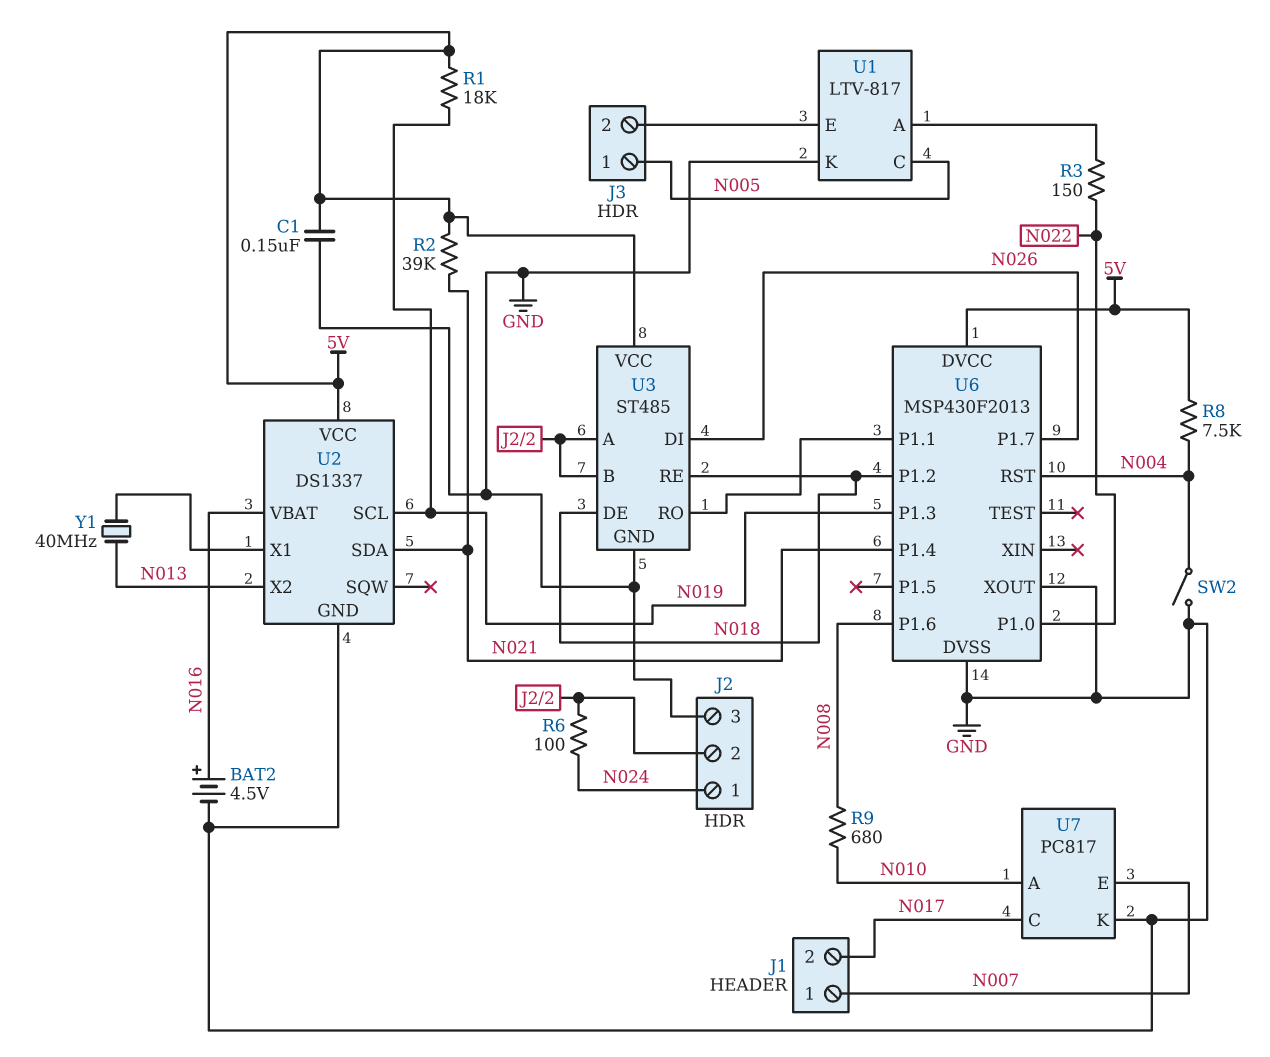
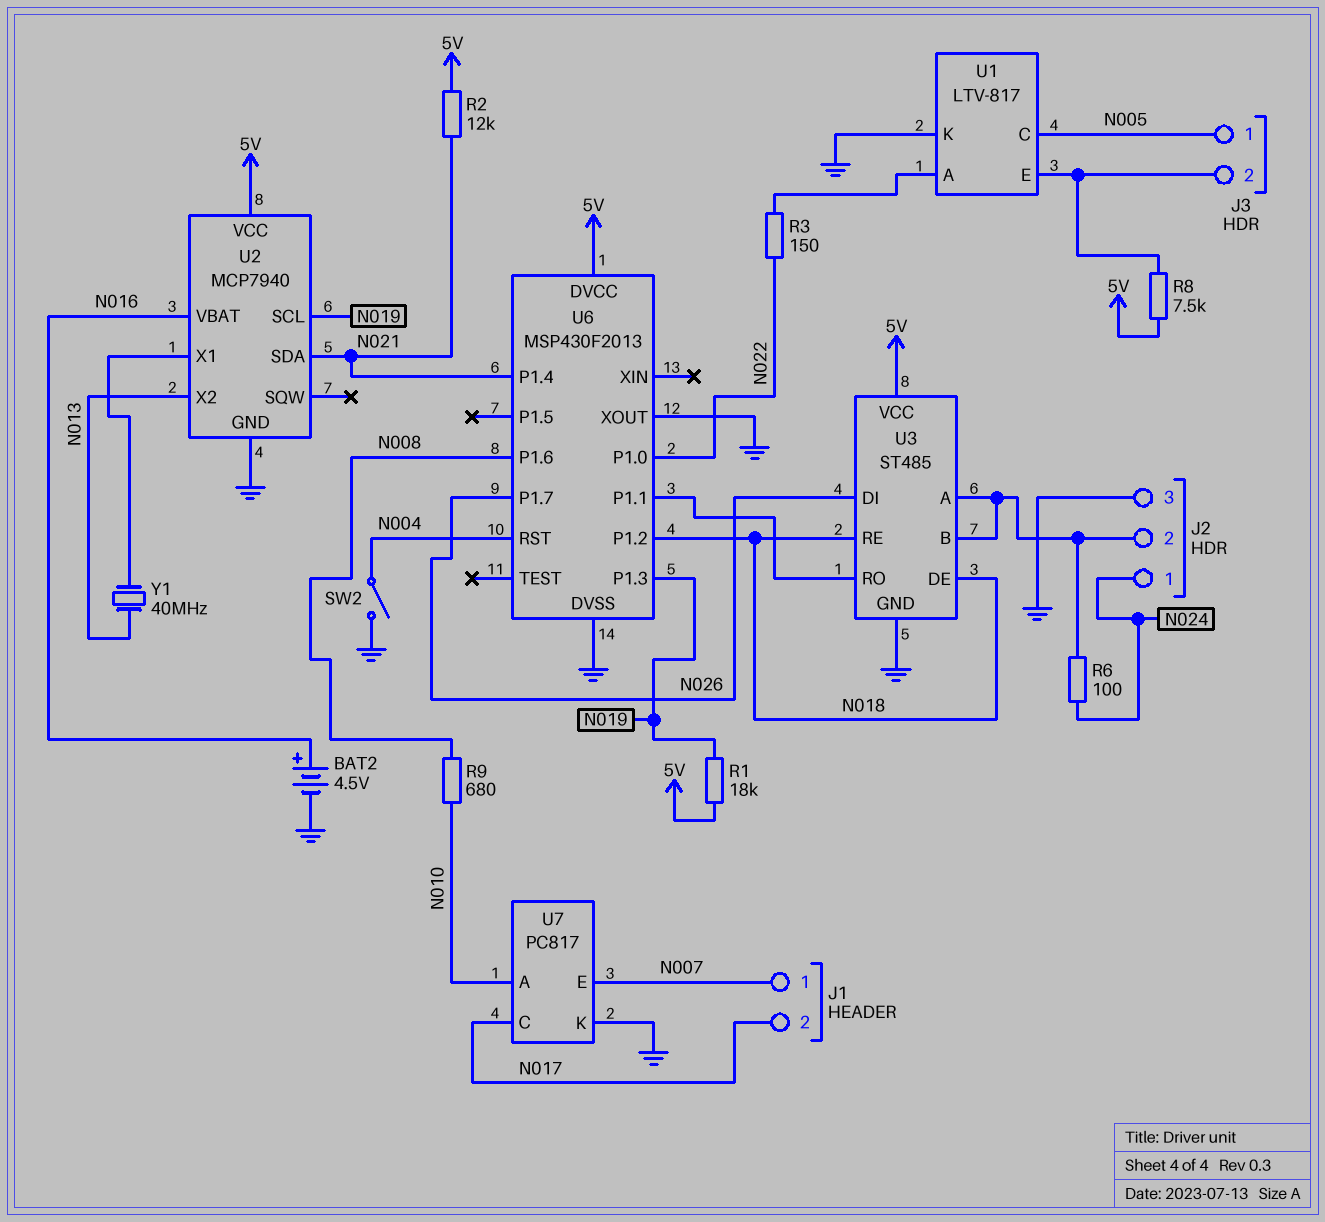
C1: 150nF (5V, GND) -> none
R2: 39k (5V, N021) -> 12k (5V, N021)
R8: 7.5k (5V, N004) -> 7.5k (5V, J3/2)
U2: DS1337 -> MCP7940

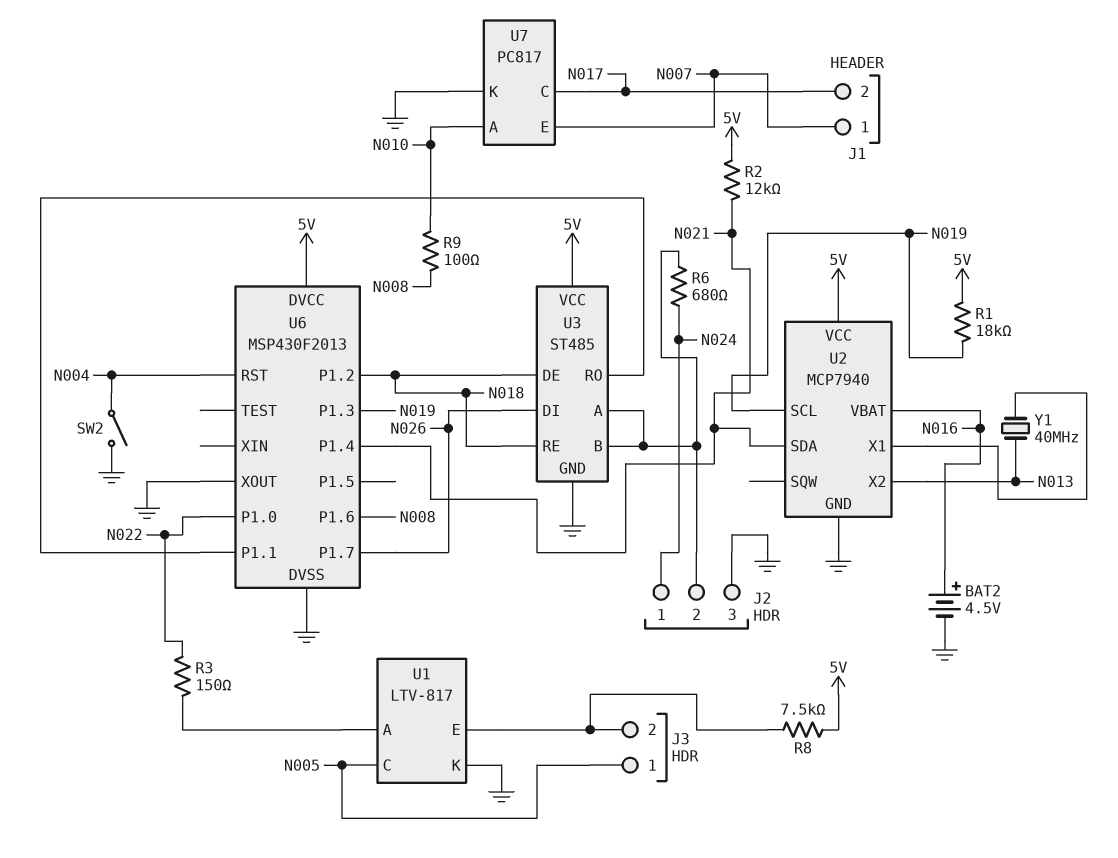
R6: 100 (J2/2, N024) -> 680 (J2/2, N024)
R9: 680 (N008, N010) -> 100 (N008, N010)

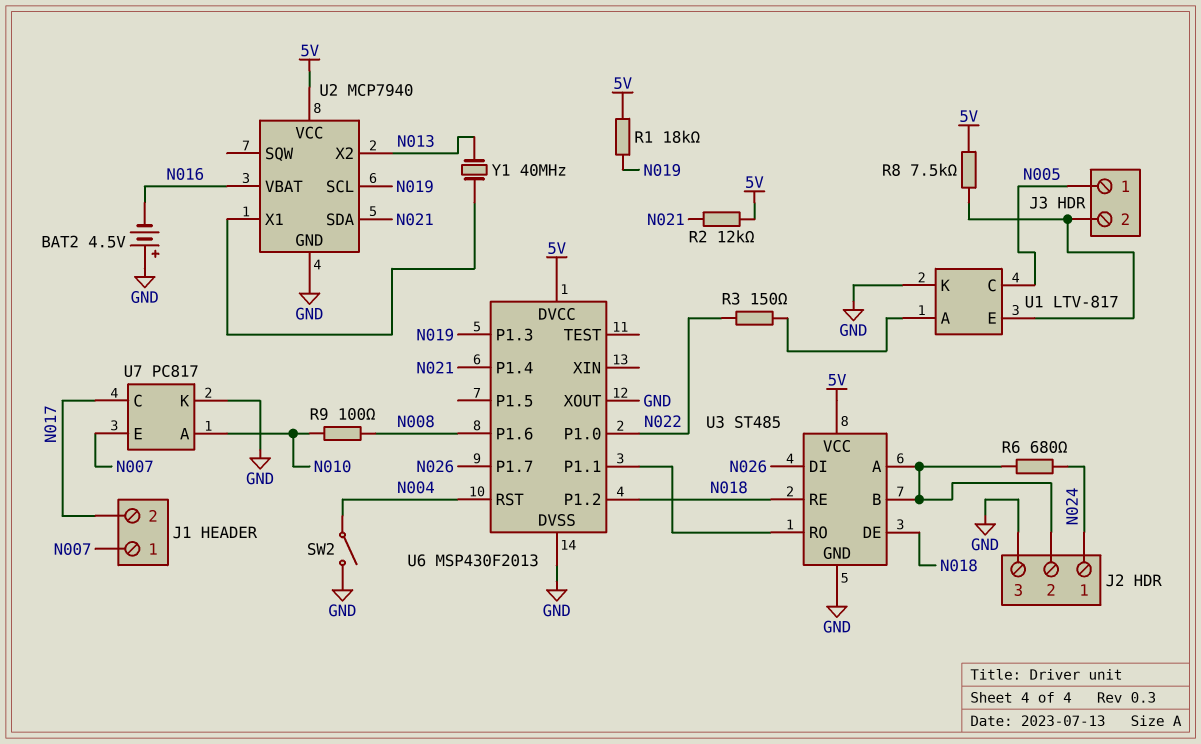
BAT2: 4.5V (plus N016, minus GND) -> 4.5V (plus GND, minus N016)

